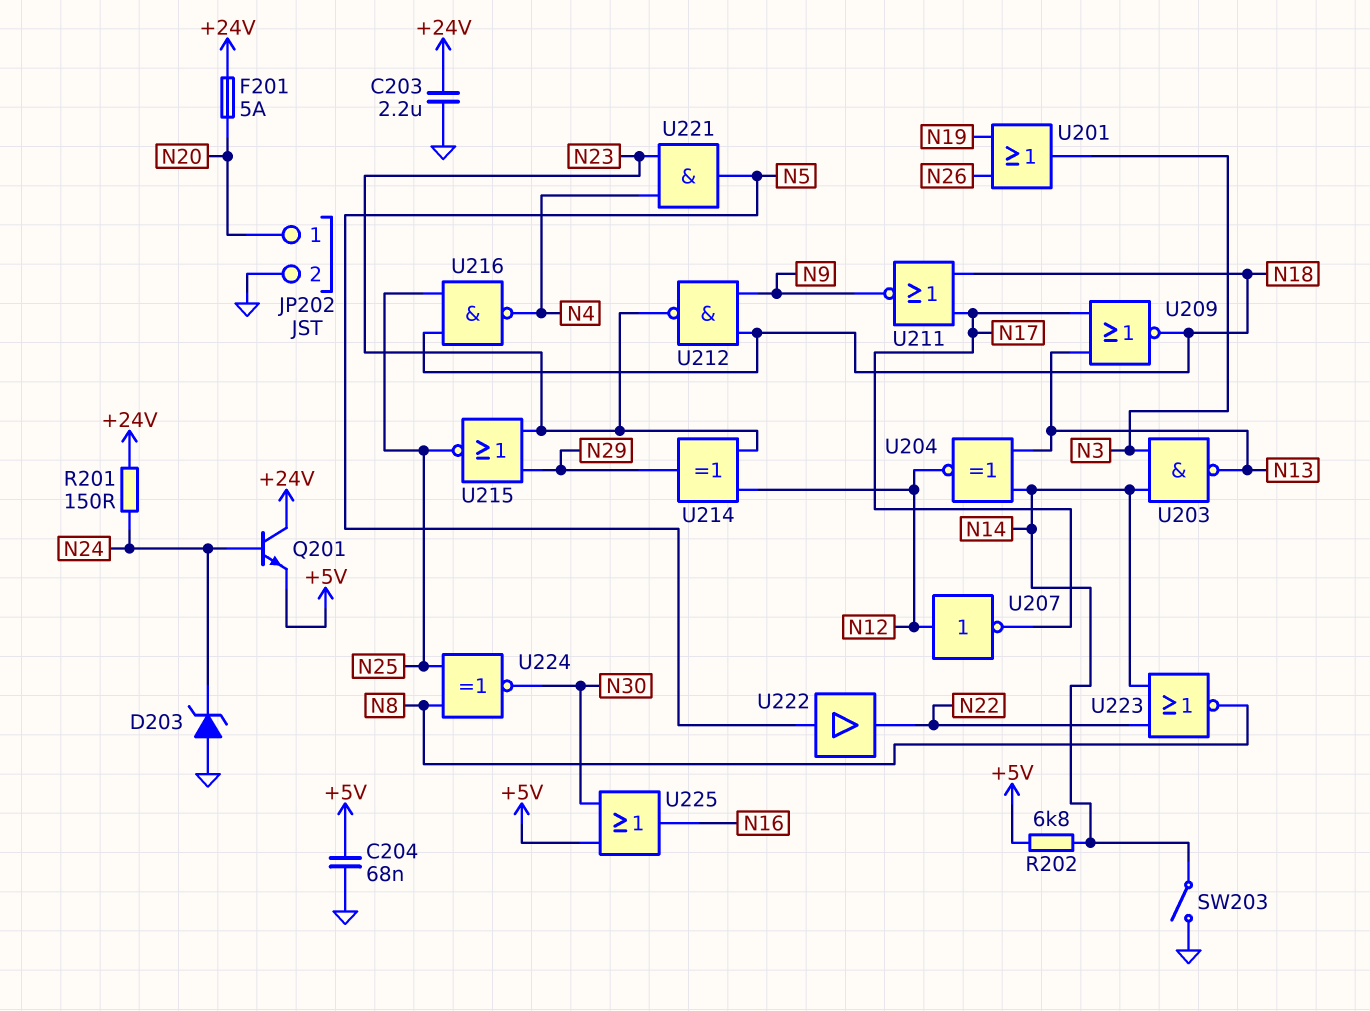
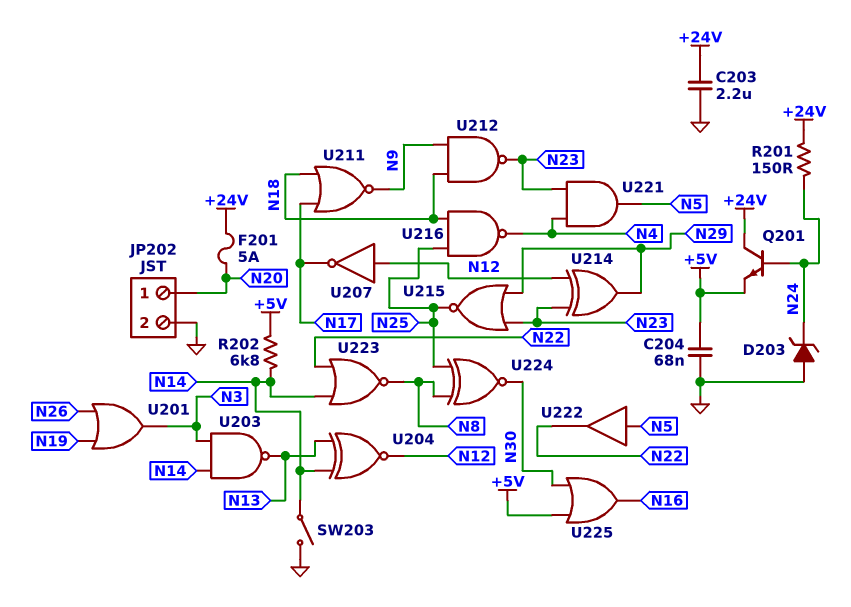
U209: NOR (in N13, in N17, out N18) -> none

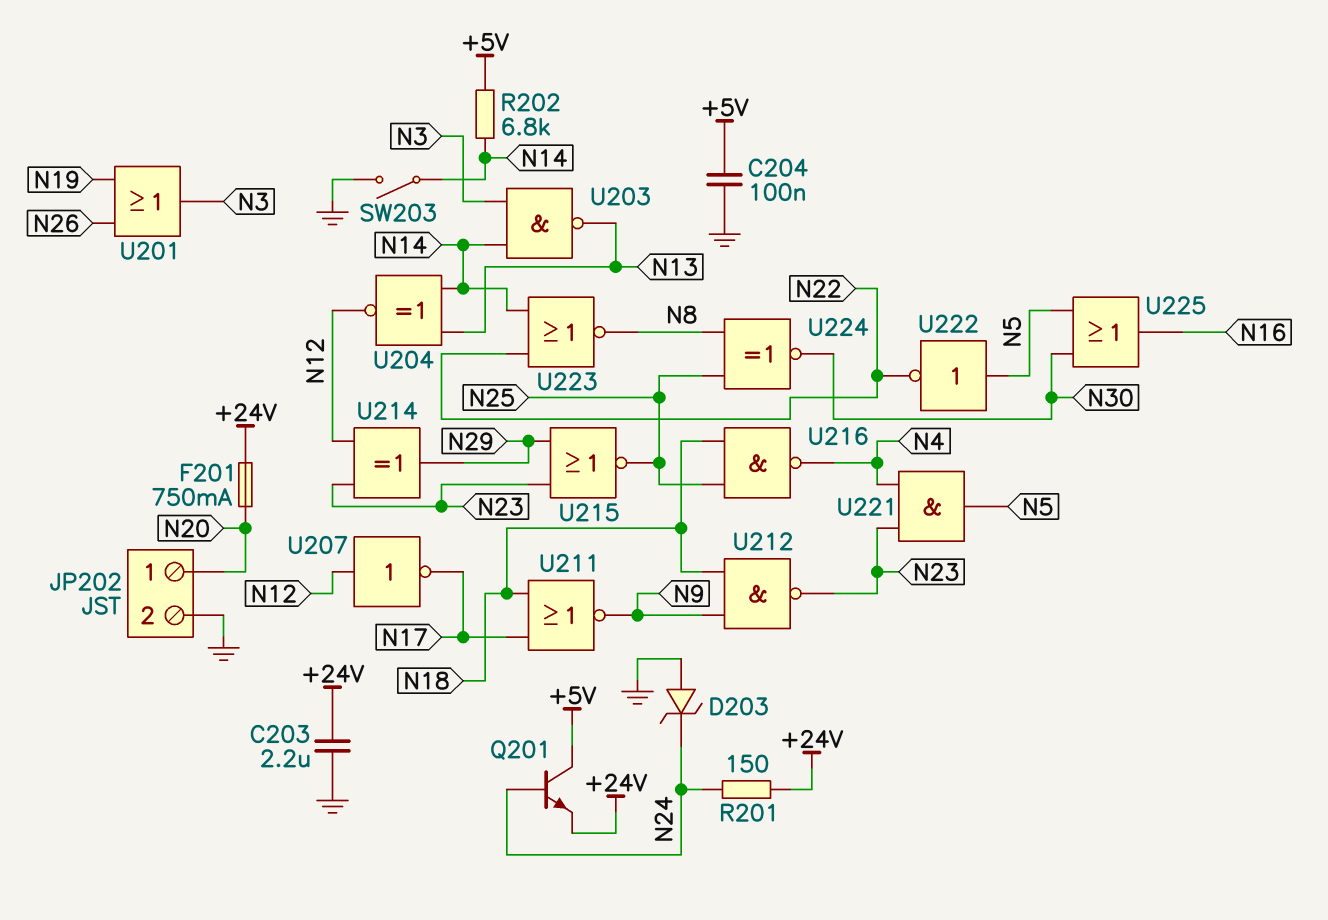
C204: 68nF (+5V, GND) -> 100nF (+5V, GND)
F201: 5A (+24V, N20) -> 750mA (+24V, N20)
Q201: NPN (B N24, C +24V, E +5V) -> NPN (B N24, C +5V, E +24V)
U222: buffer (in N5, out N22) -> NOT (in N5, out N22)
U225: OR (in +5V, in N30, out N16) -> OR (in N5, in N30, out N16)

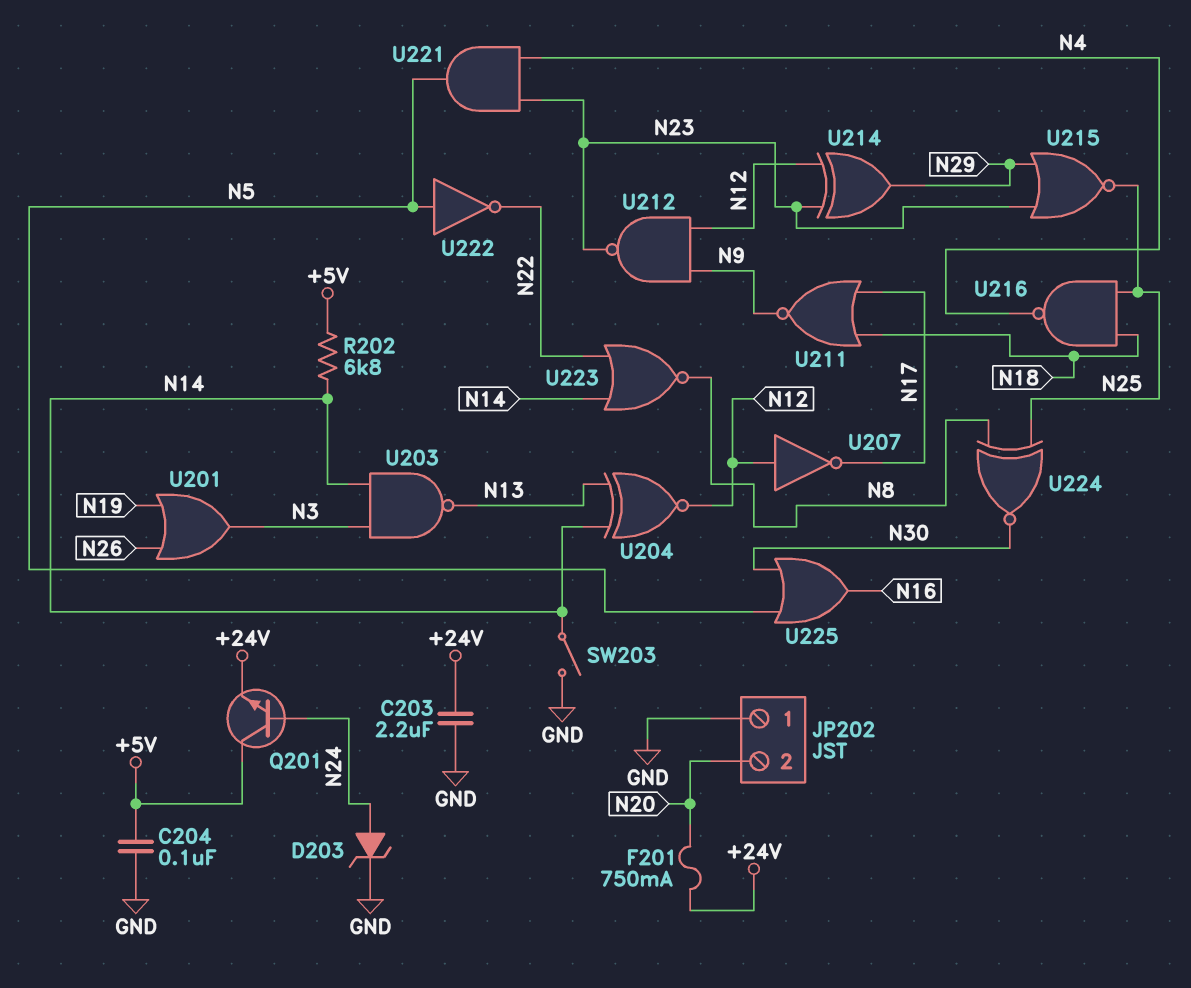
D203: zener (A GND, K N24) -> zener (A N24, K GND)
JP202 pin 1: N20 -> GND
JP202 pin 2: GND -> N20
R201: 150 (+24V, N24) -> none
U212: NAND (in N9, in N18, out N23) -> NAND (in N9, in N12, out N23)

